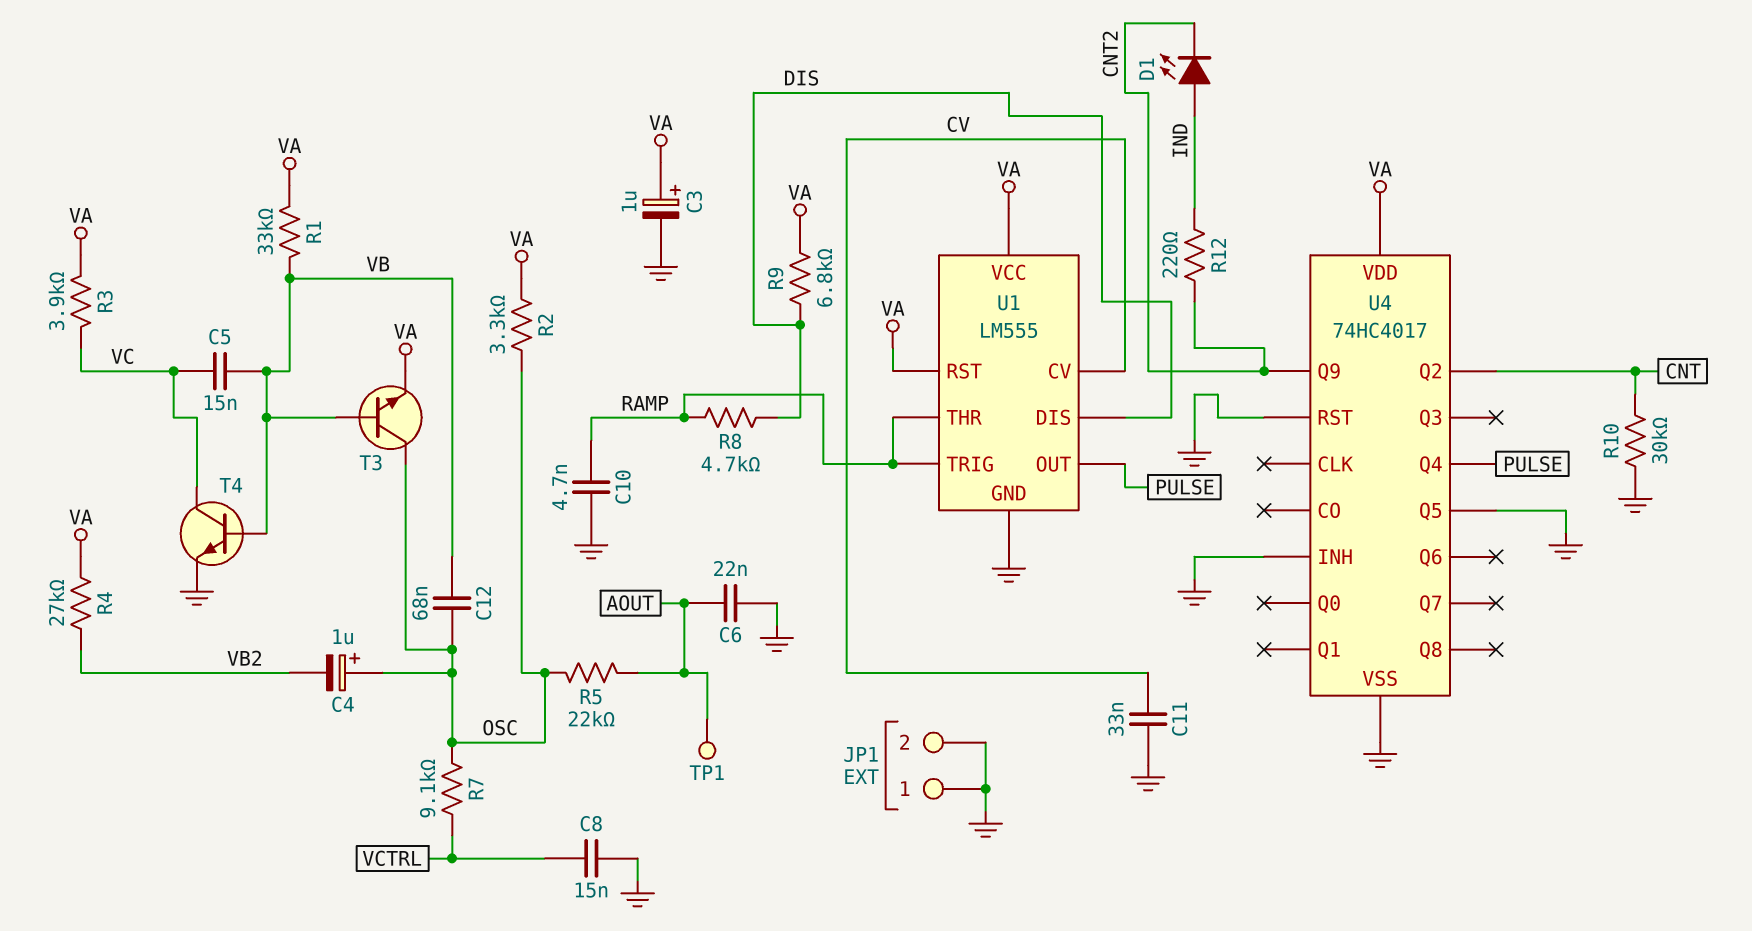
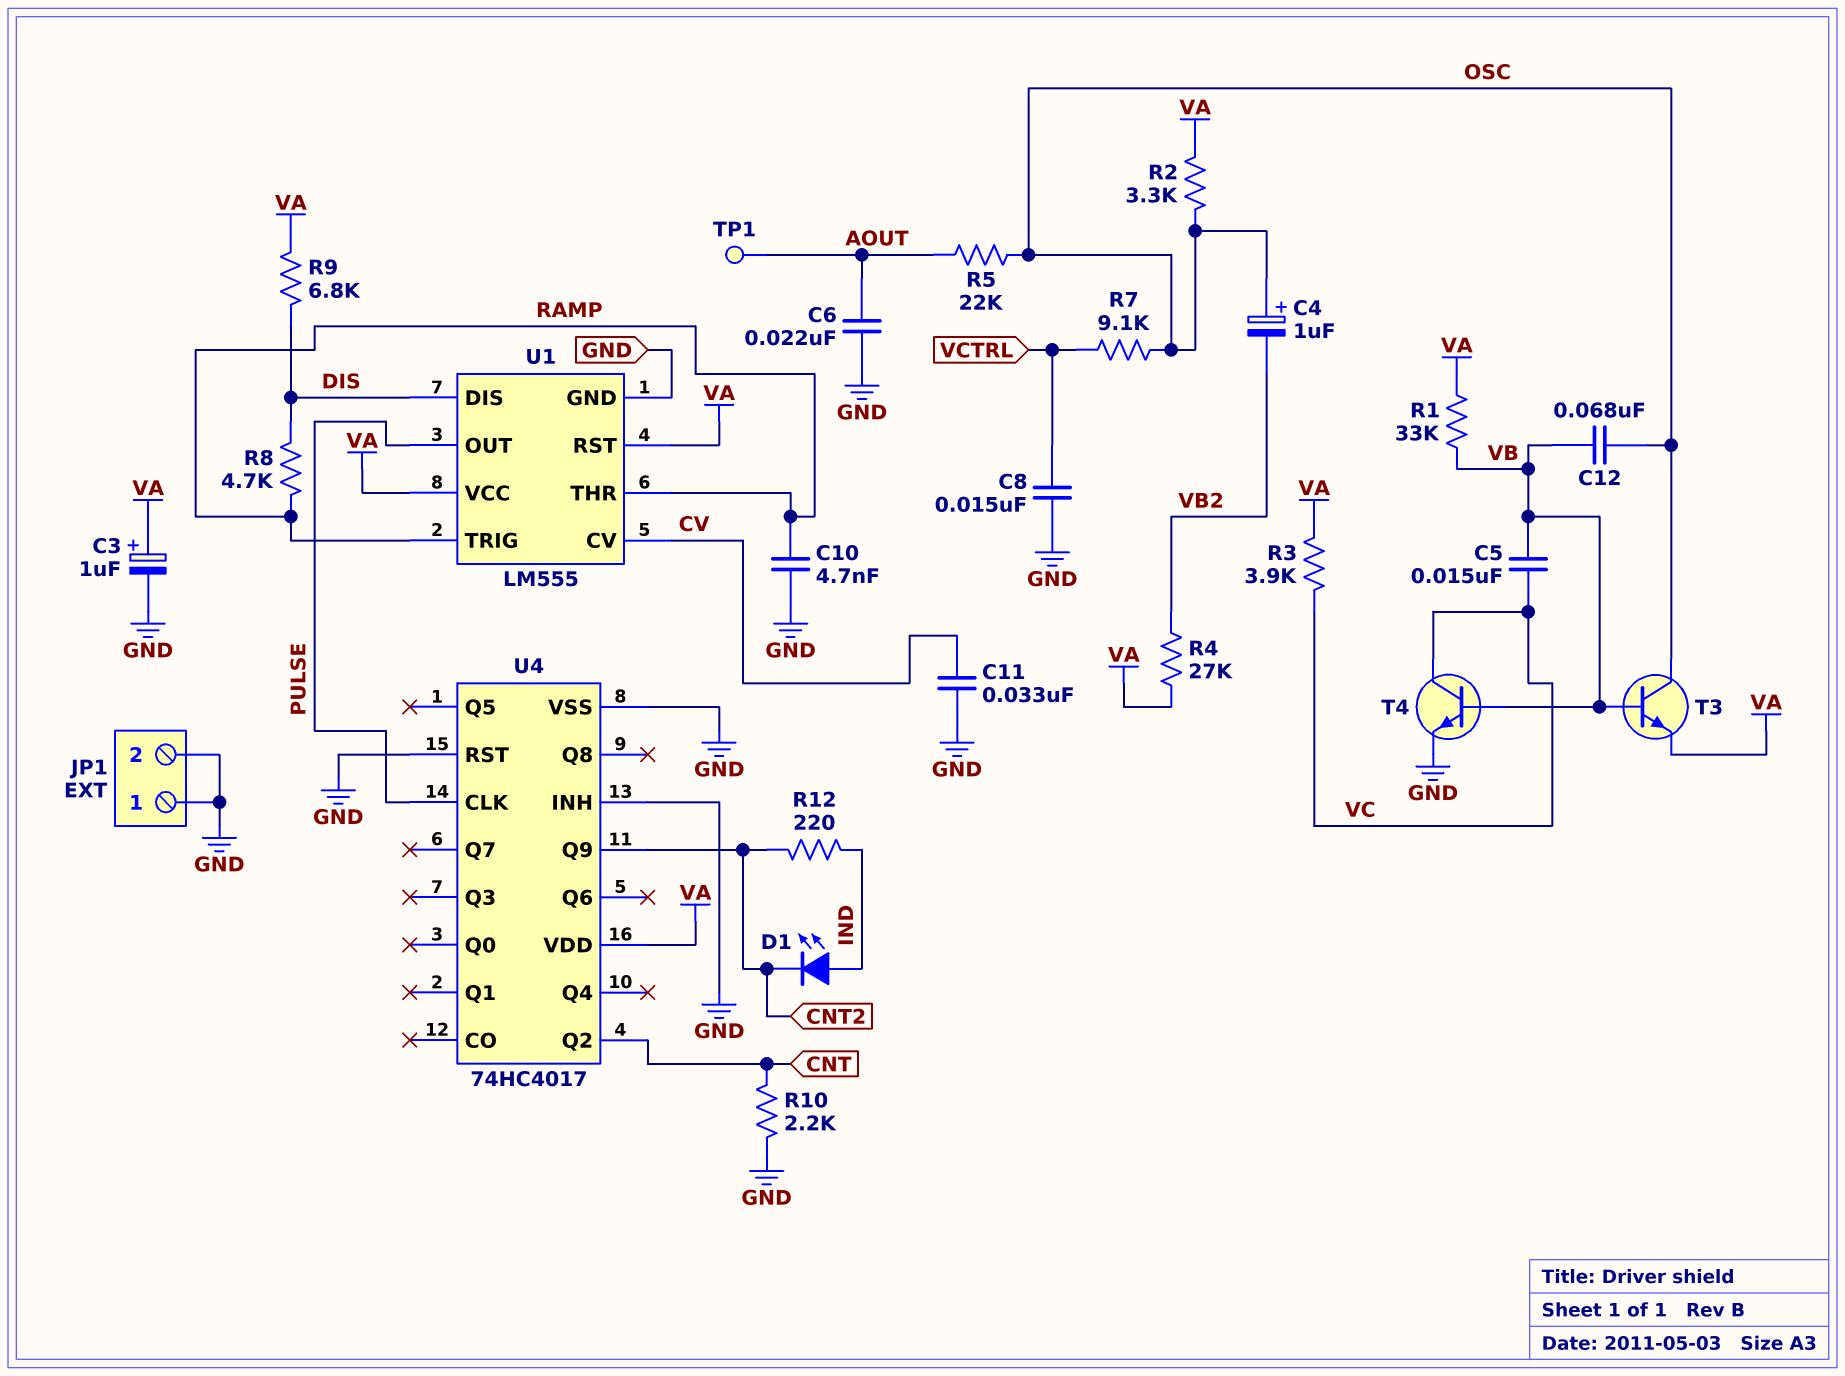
R10: 30k (CNT, GND) -> 2.2k (CNT, GND)
U4 pin CLK: none -> PULSE
U4 pin Q4: PULSE -> none
U4 pin Q5: GND -> none

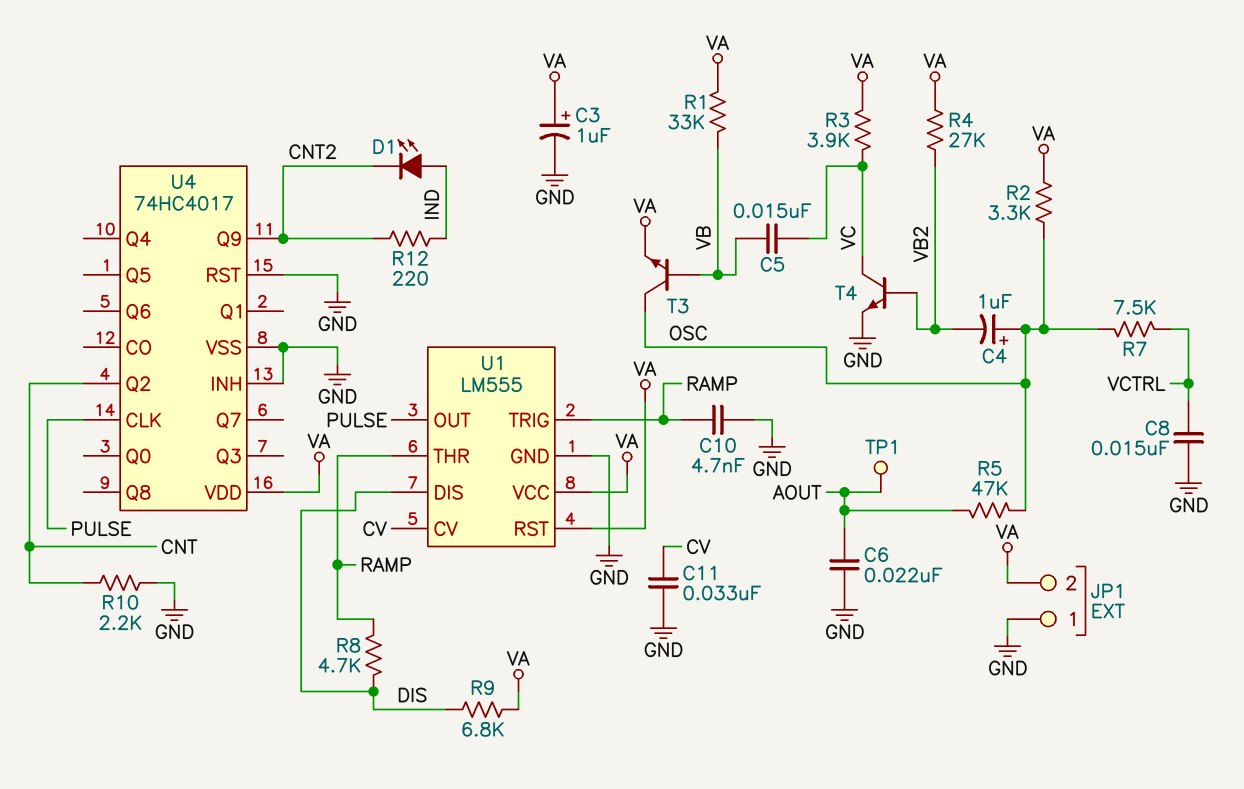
C12: 68nF (OSC, VB) -> none
JP1 pin 2: GND -> VA
R5: 22k (AOUT, OSC) -> 47k (AOUT, OSC)
R7: 9.1k (OSC, VCTRL) -> 7.5k (OSC, VCTRL)
T4: NPN (B VB, C VC, E GND) -> NPN (B VB2, C VC, E GND)

